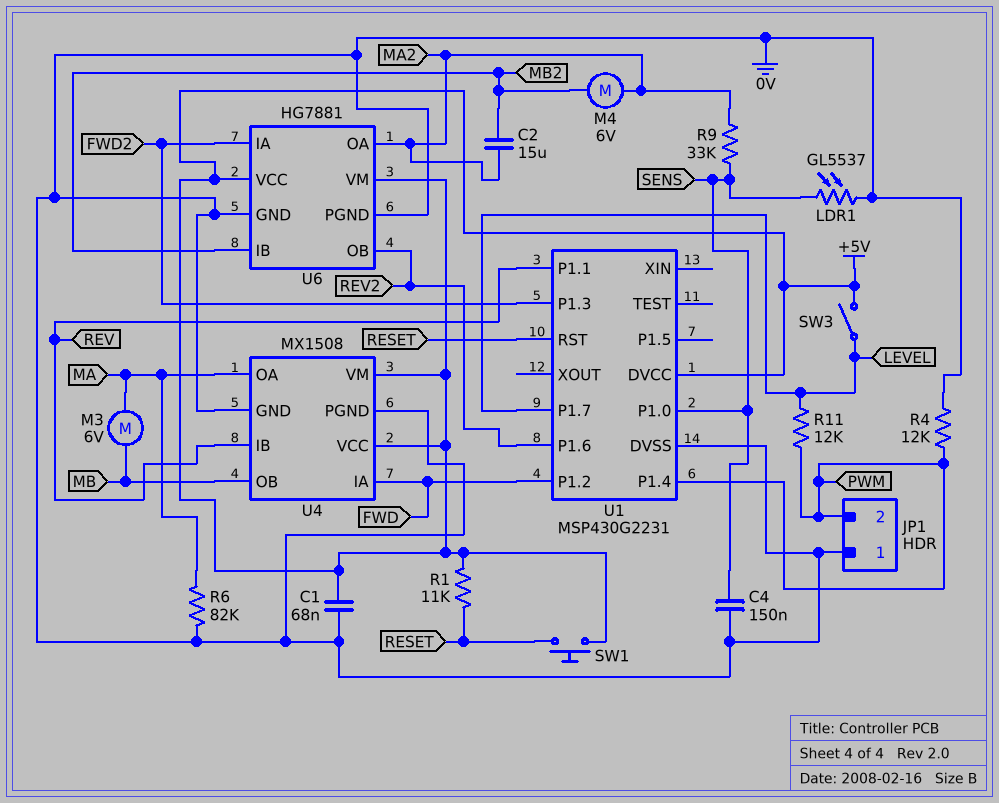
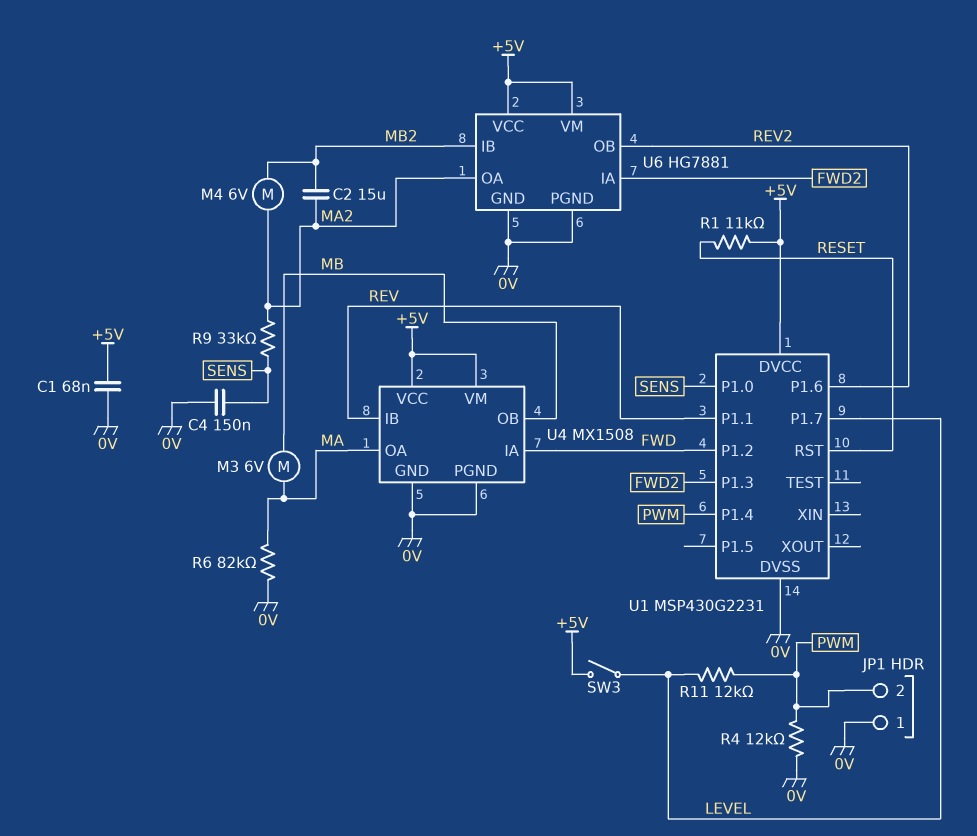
LDR1: GL5537 (0V, SENS) -> none
SW1: button (+5V, RESET) -> none

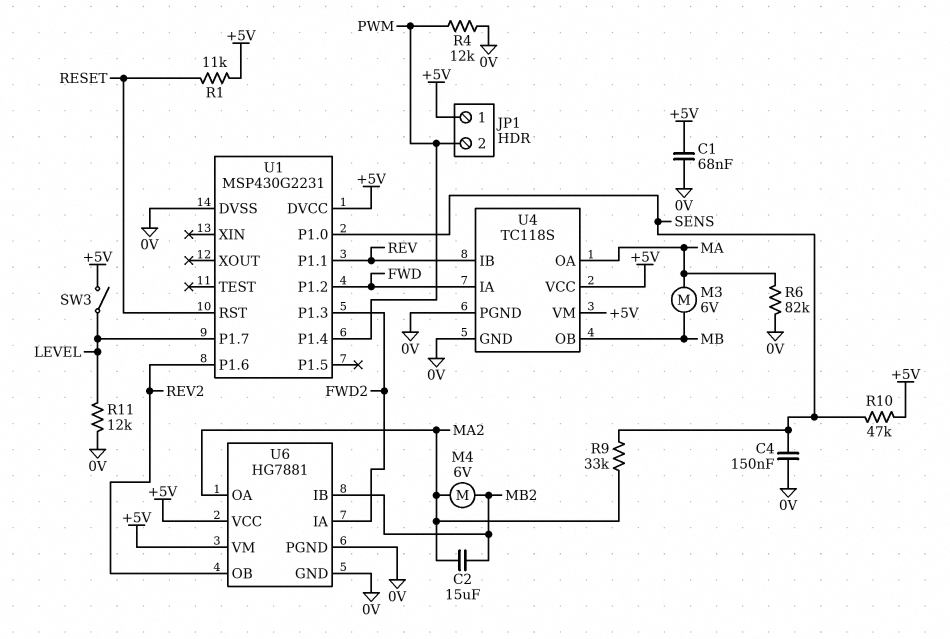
JP1 pin 1: 0V -> +5V
R10: none -> 47k (+5V, SENS)
R11: 12k (LEVEL, PWM) -> 12k (0V, LEVEL)
U4: MX1508 -> TC118S

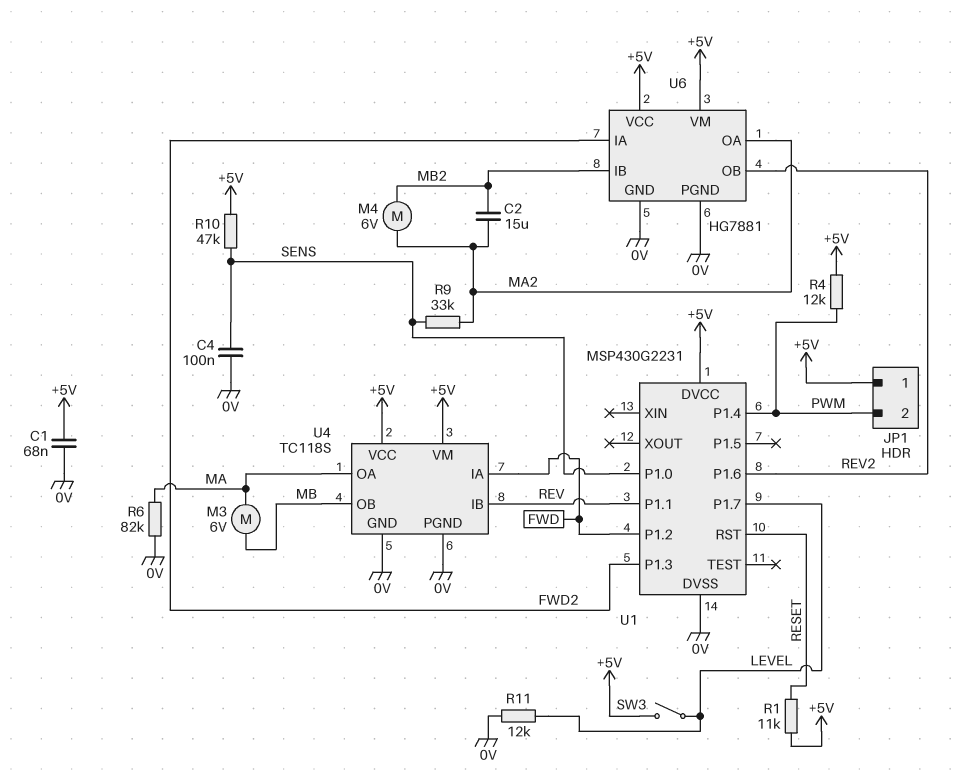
C4: 150nF (0V, SENS) -> 100nF (0V, SENS)
R4: 12k (0V, PWM) -> 12k (+5V, PWM)

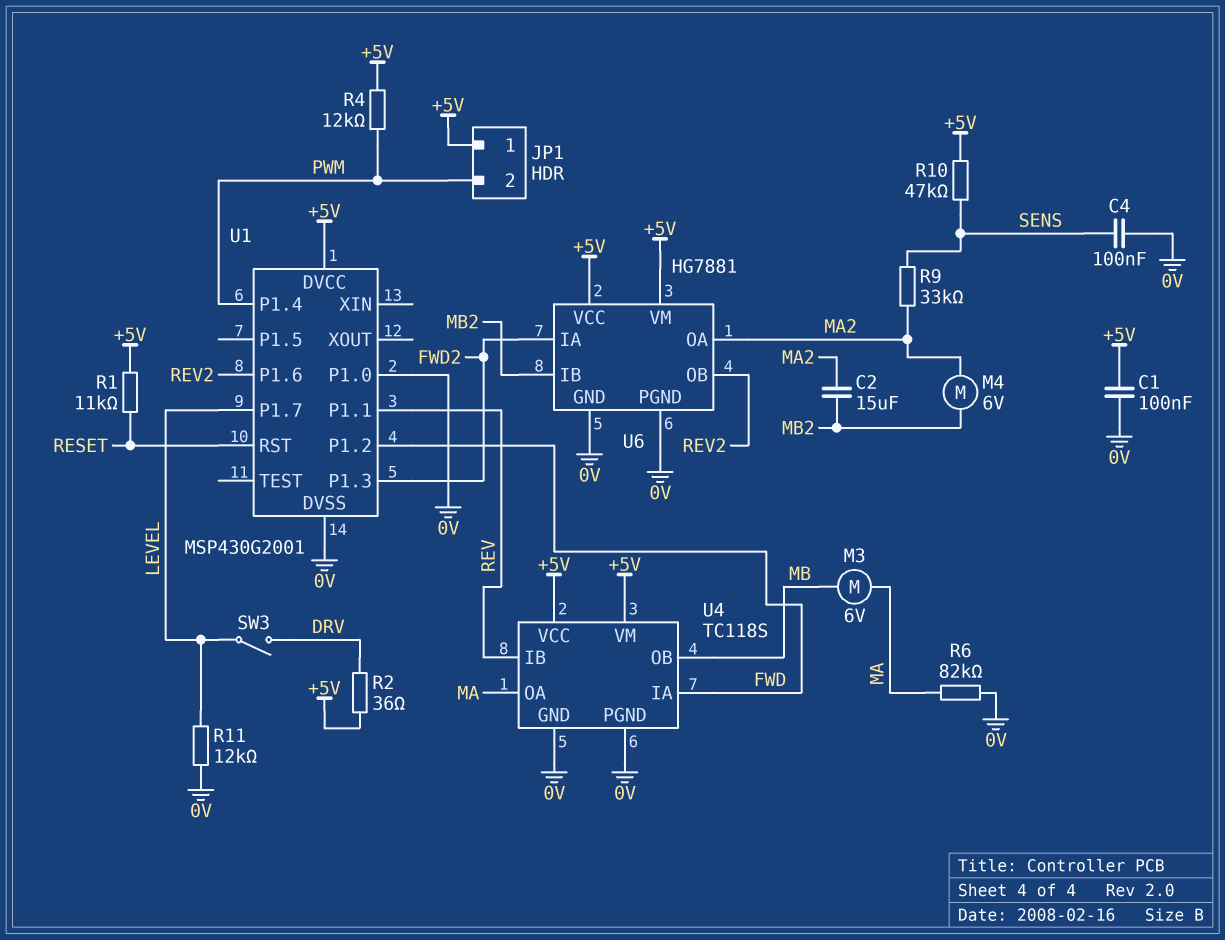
C1: 68nF (+5V, 0V) -> 100nF (+5V, 0V)
R2: none -> 36 (+5V, DRV)
SW3: switch (+5V, LEVEL) -> switch (DRV, LEVEL)
U1: MSP430G2231 -> MSP430G2001
U1 pin P1.0: SENS -> 0V

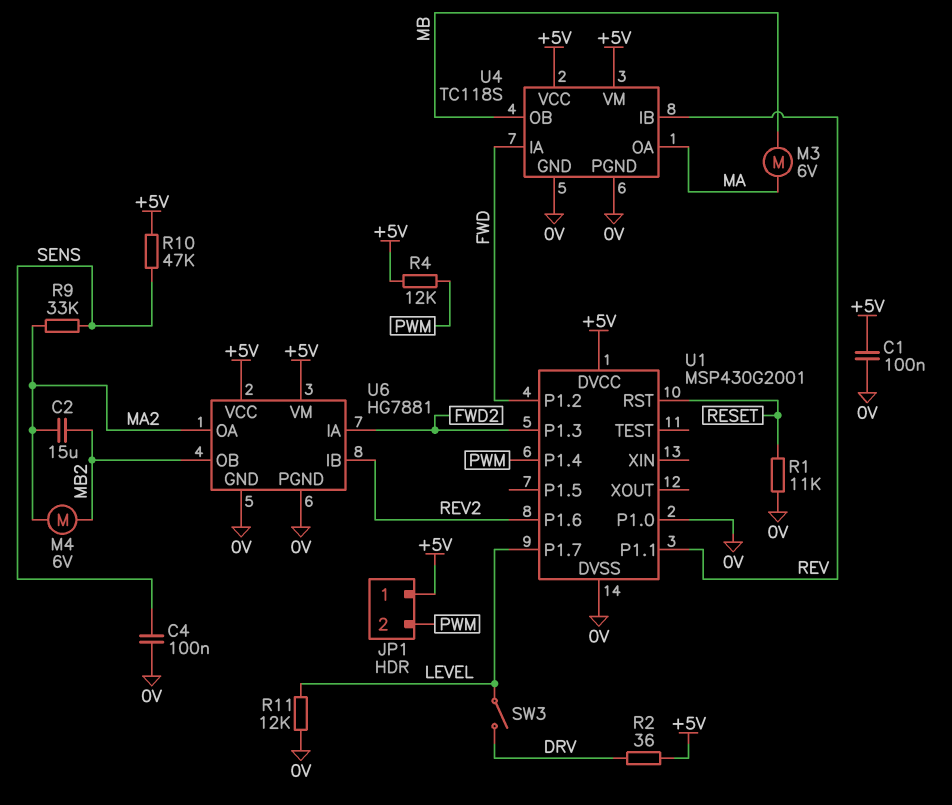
R1: 11k (+5V, RESET) -> 11k (0V, RESET)
R6: 82k (0V, MA) -> none
U6 pin IB: MB2 -> REV2
U6 pin OB: REV2 -> MB2

